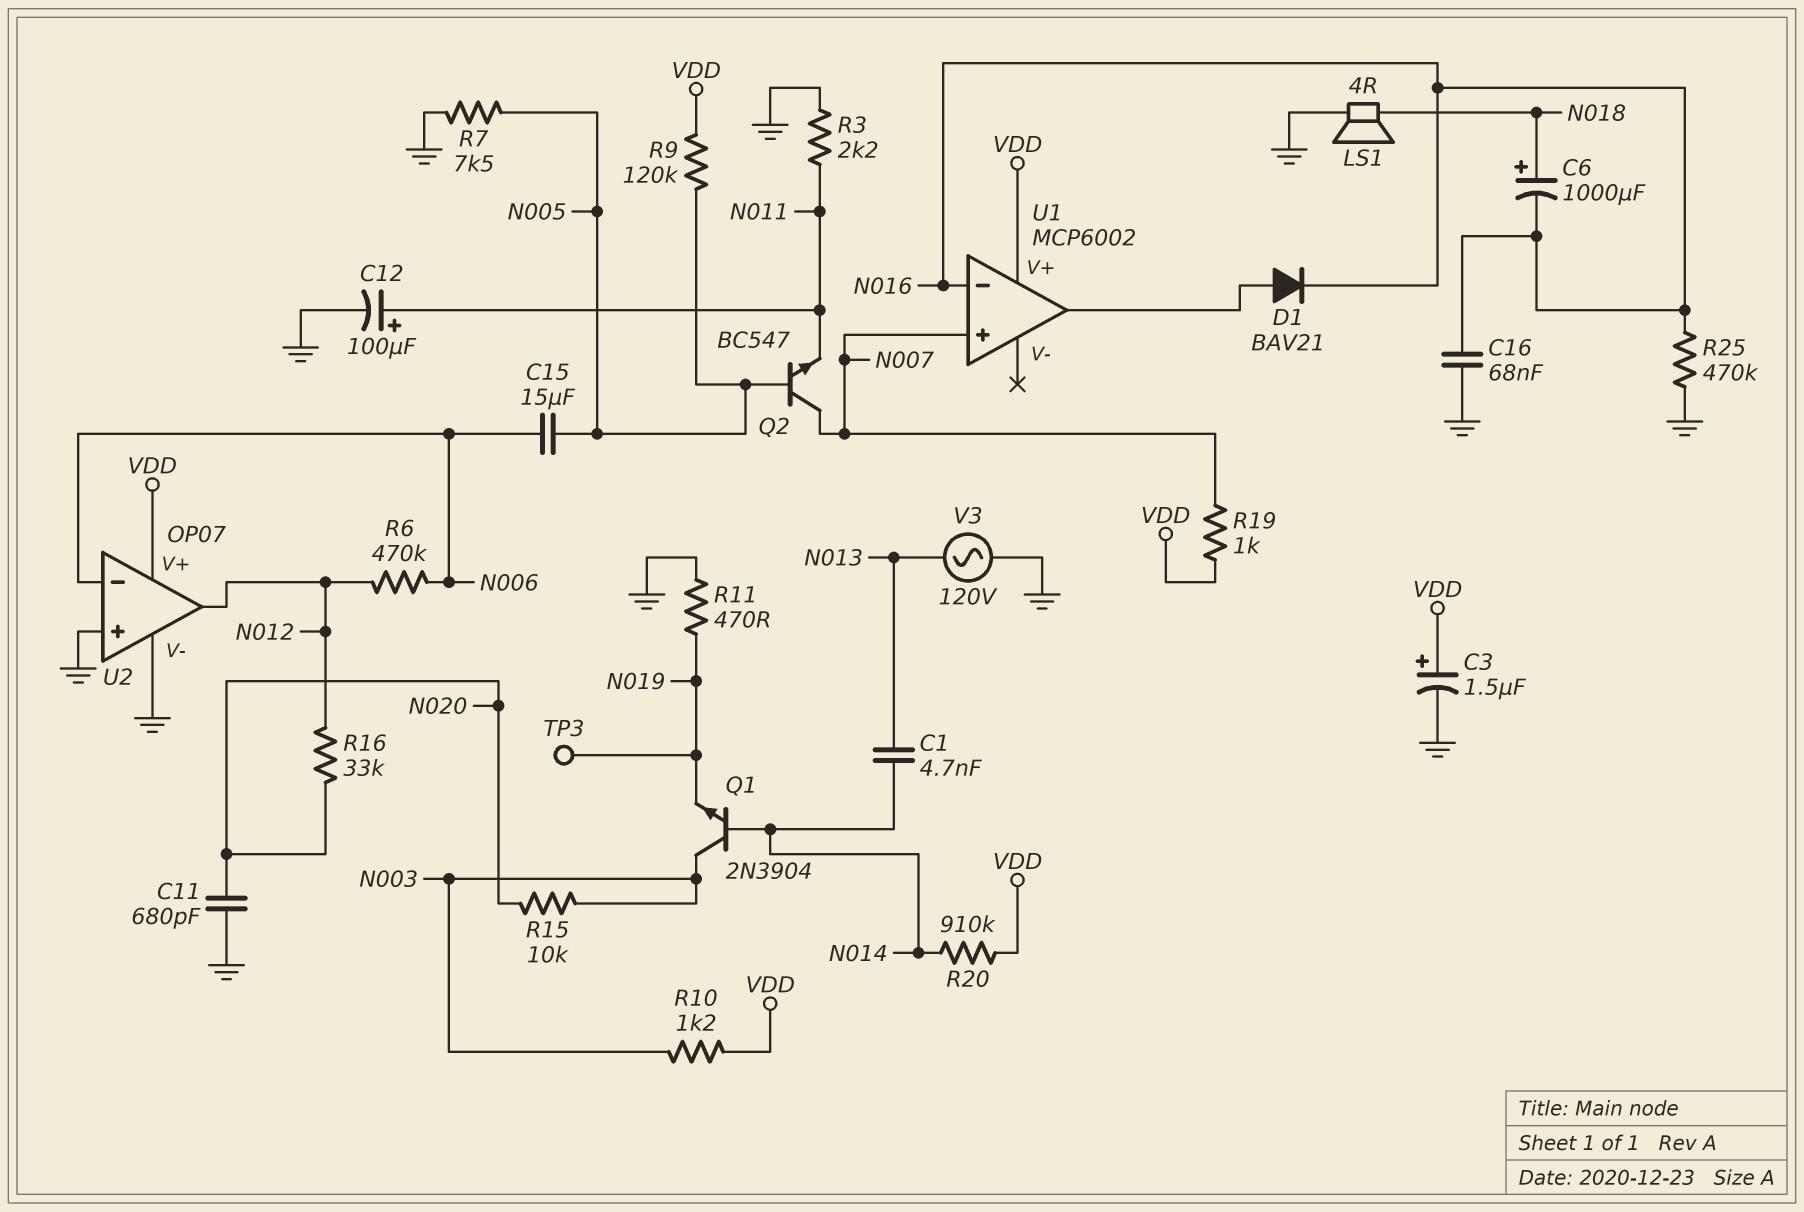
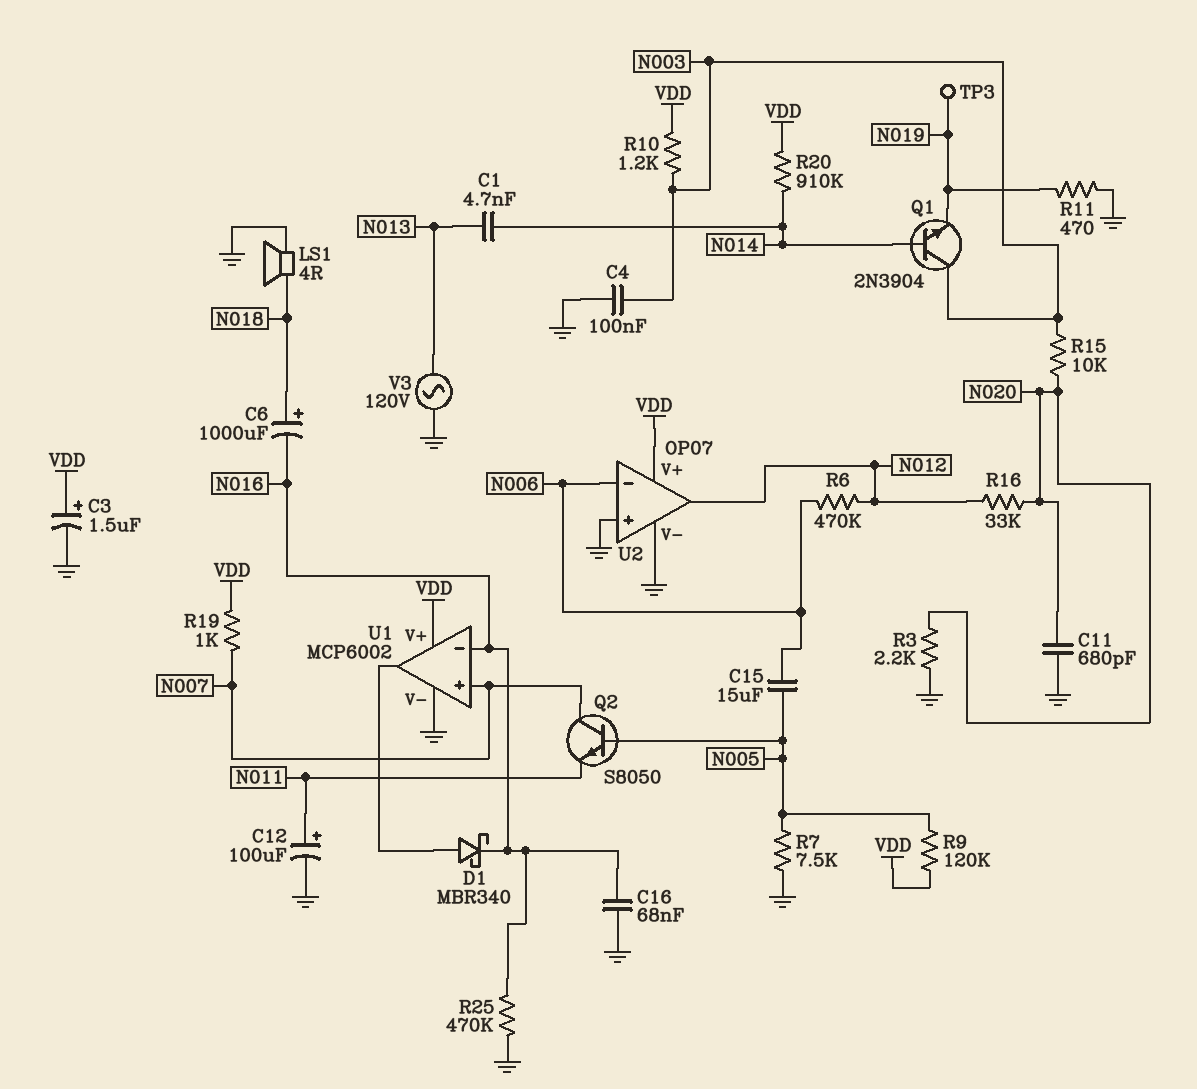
C4: none -> 100nF (GND, N003)
D1: diode BAV21 (A U1/out, K N016) -> schottky MBR340 (A U1/out, K N016)
Q2: NPN BC547 (B N005, C N007, E N011) -> NPN S8050 (B N005, C N007, E N011)
R3: 2.2k (GND, N011) -> 2.2k (GND, N020)
U1 pin V-: none -> GND

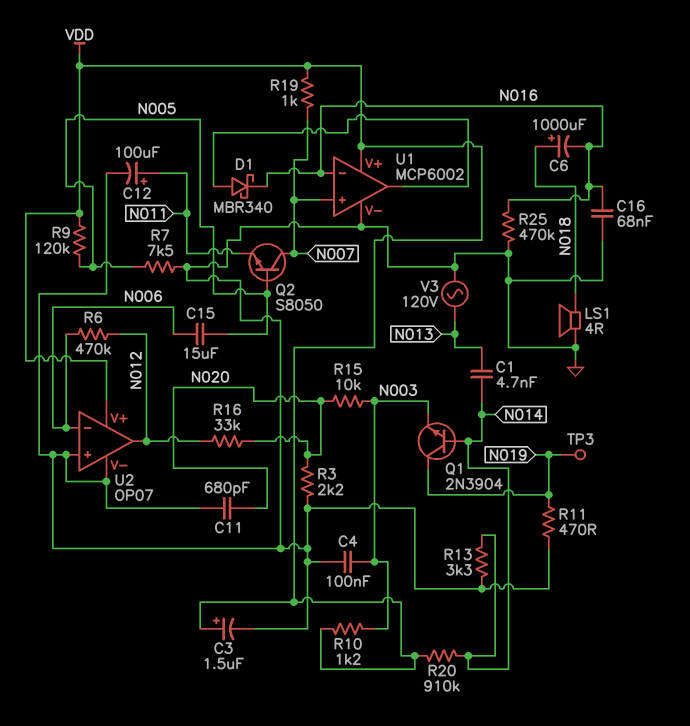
Q1: NPN 2N3904 (B N014, C N003, E N019) -> NPN 2N3904 (B N014, C N019, E N003)
R13: none -> 3.3k (GND, N014)

